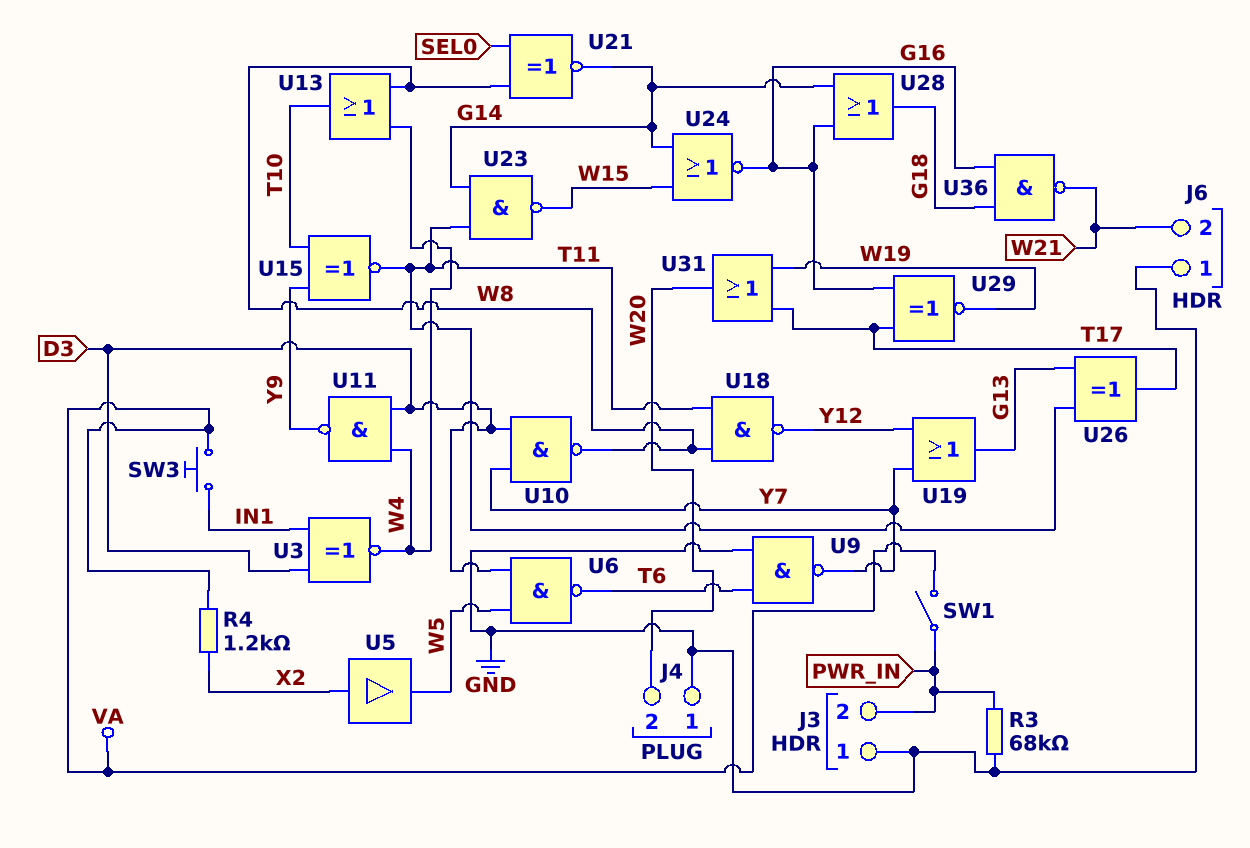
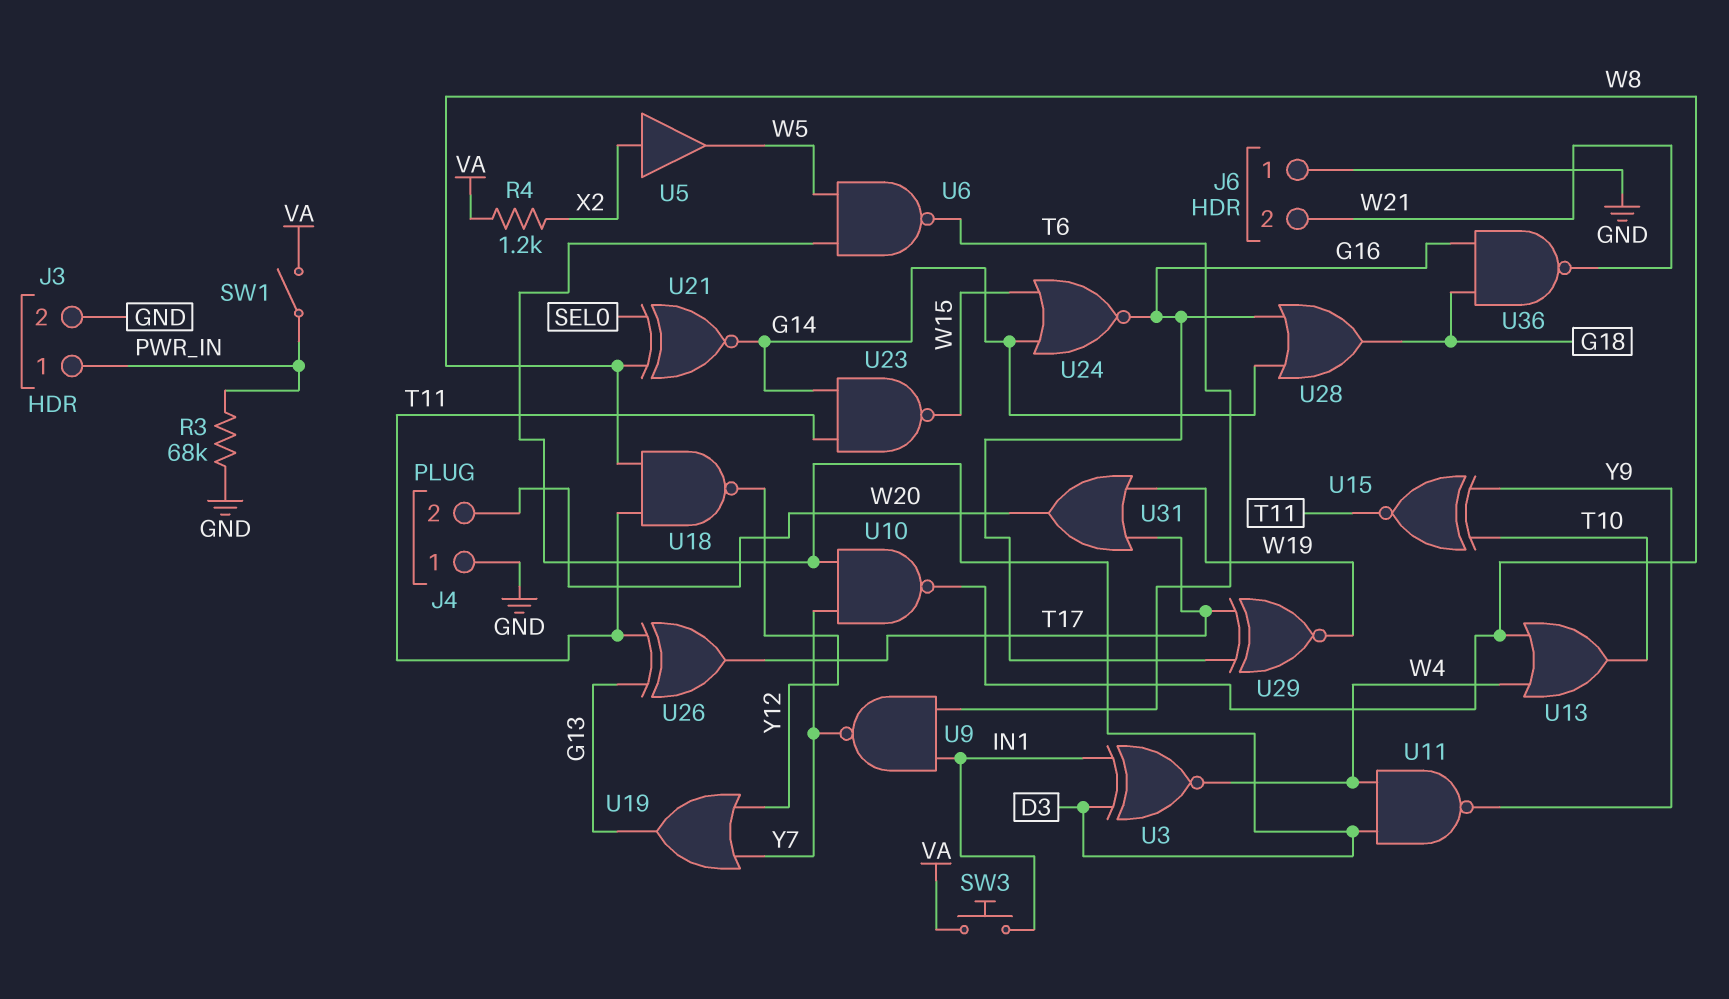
J3 pin 1: GND -> PWR_IN
J3 pin 2: PWR_IN -> GND
U9: NAND (in GND, in T6, out Y7) -> NAND (in IN1, in T6, out Y7)

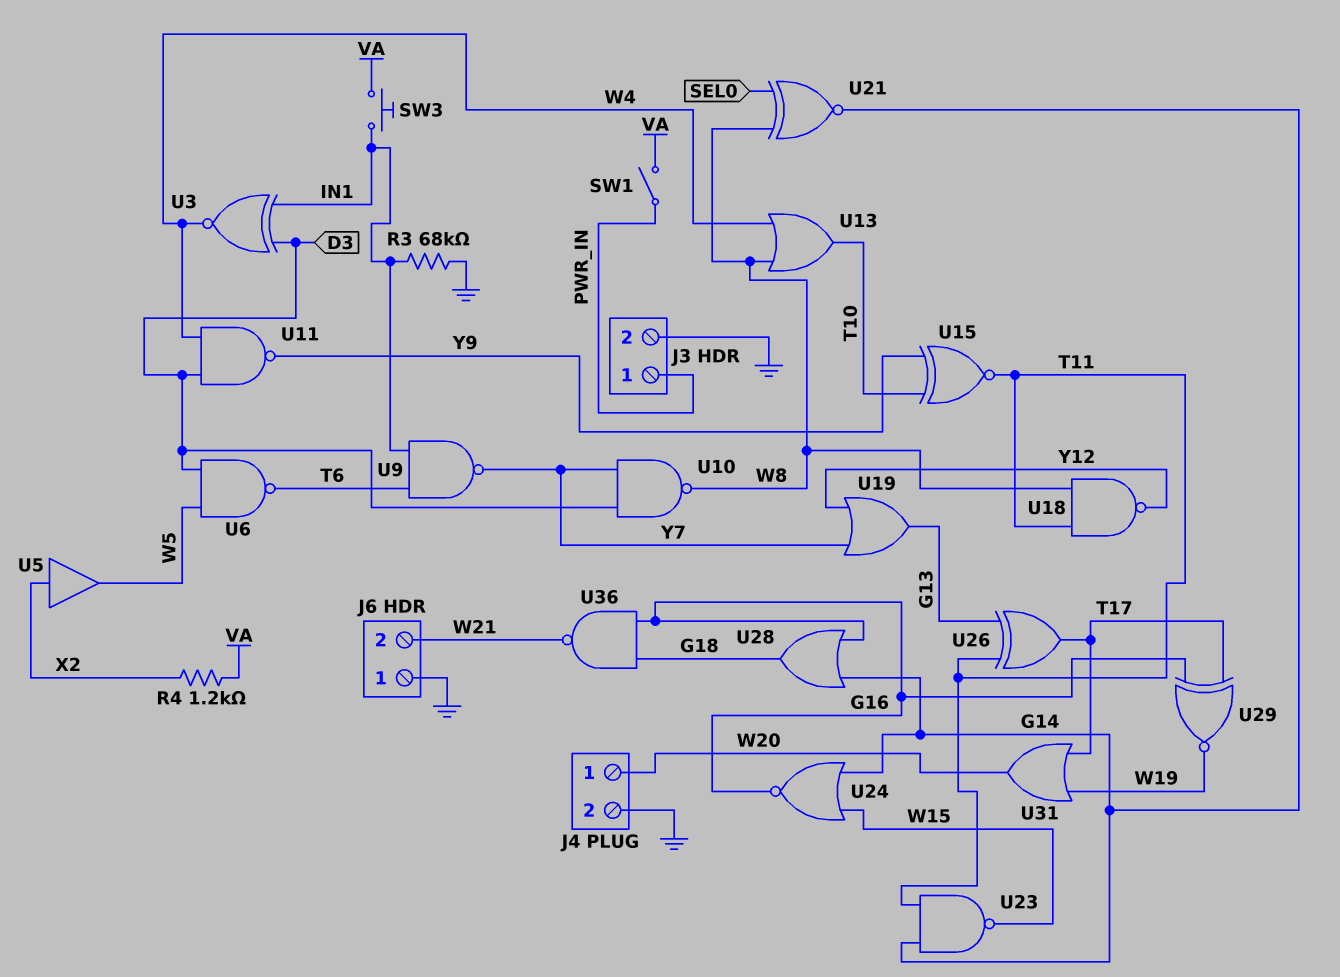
J4 pin 1: GND -> W20
J4 pin 2: W20 -> GND
R3: 68k (GND, PWR_IN) -> 68k (GND, IN1)

